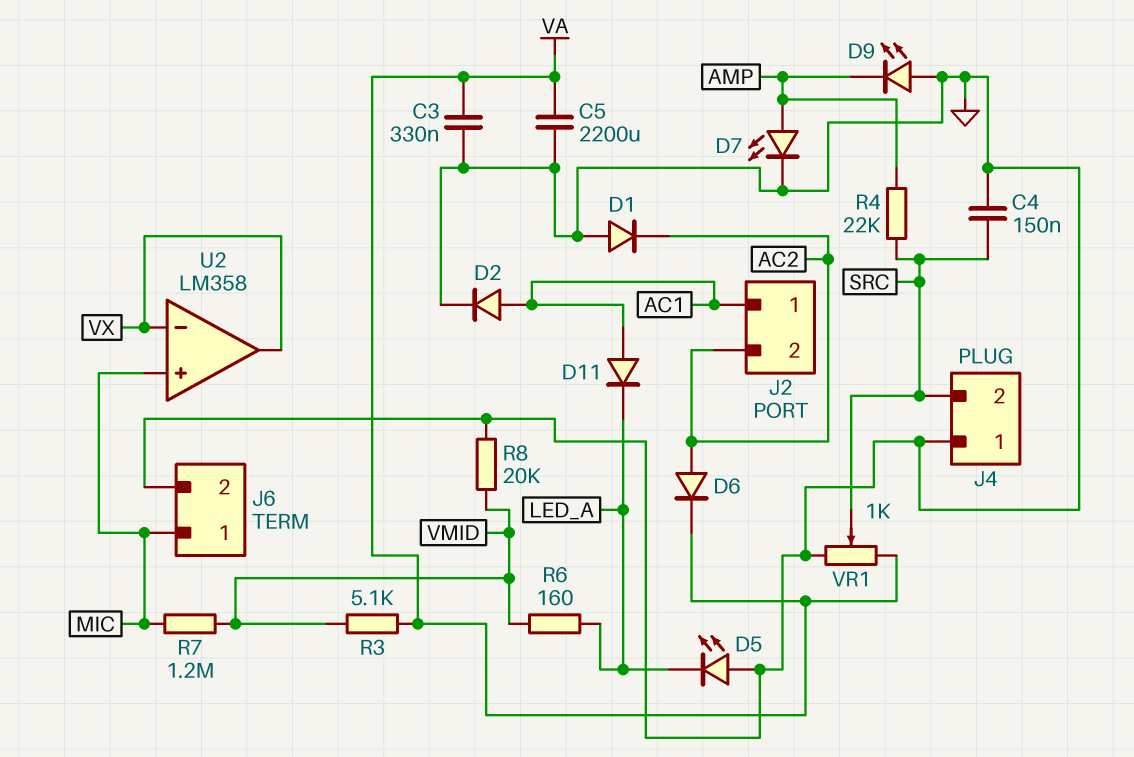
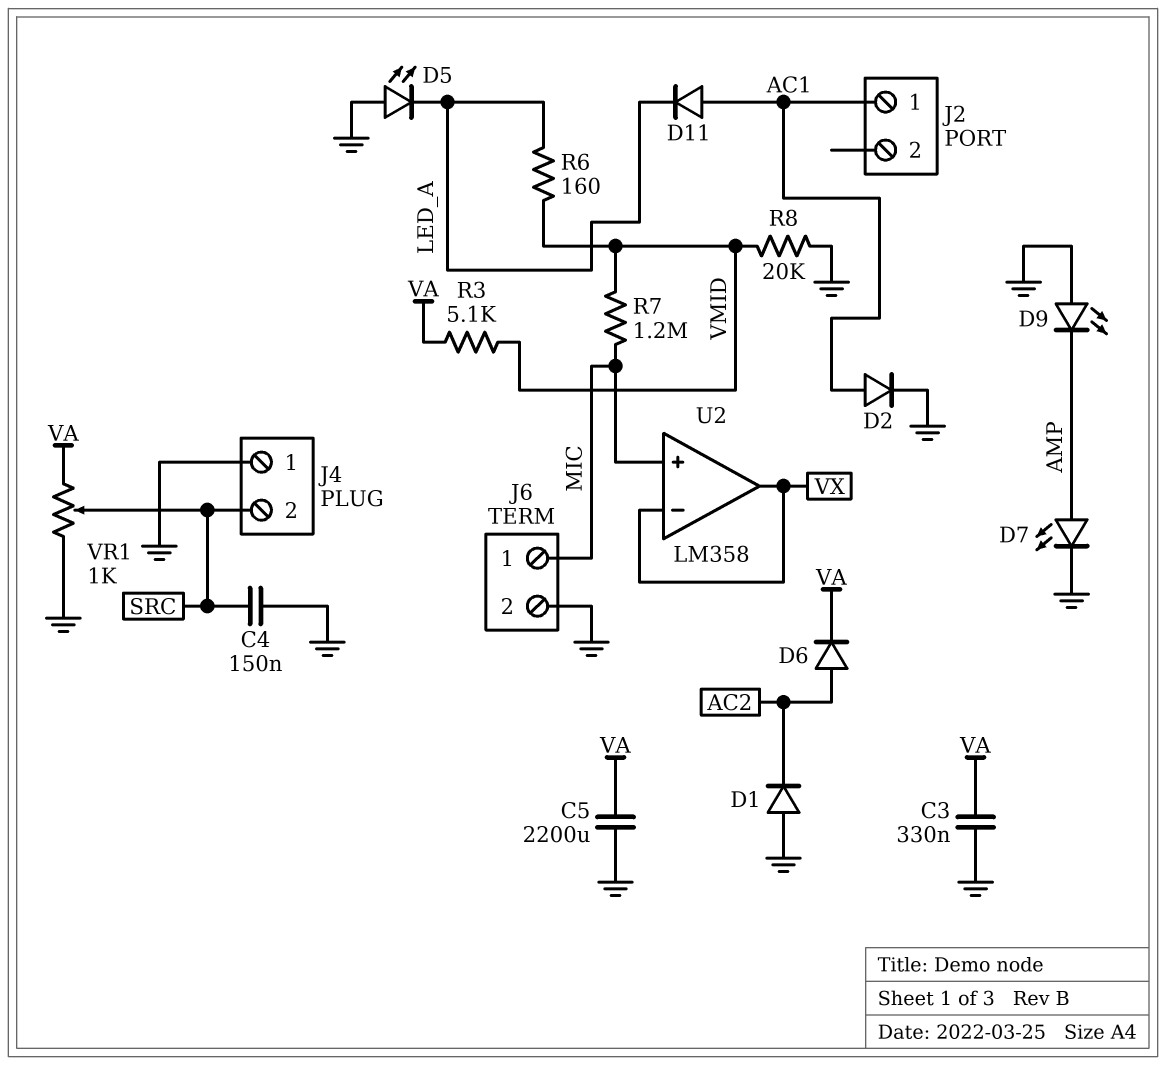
J2 pin 2: AC2 -> none
R4: 22k (AMP, SRC) -> none

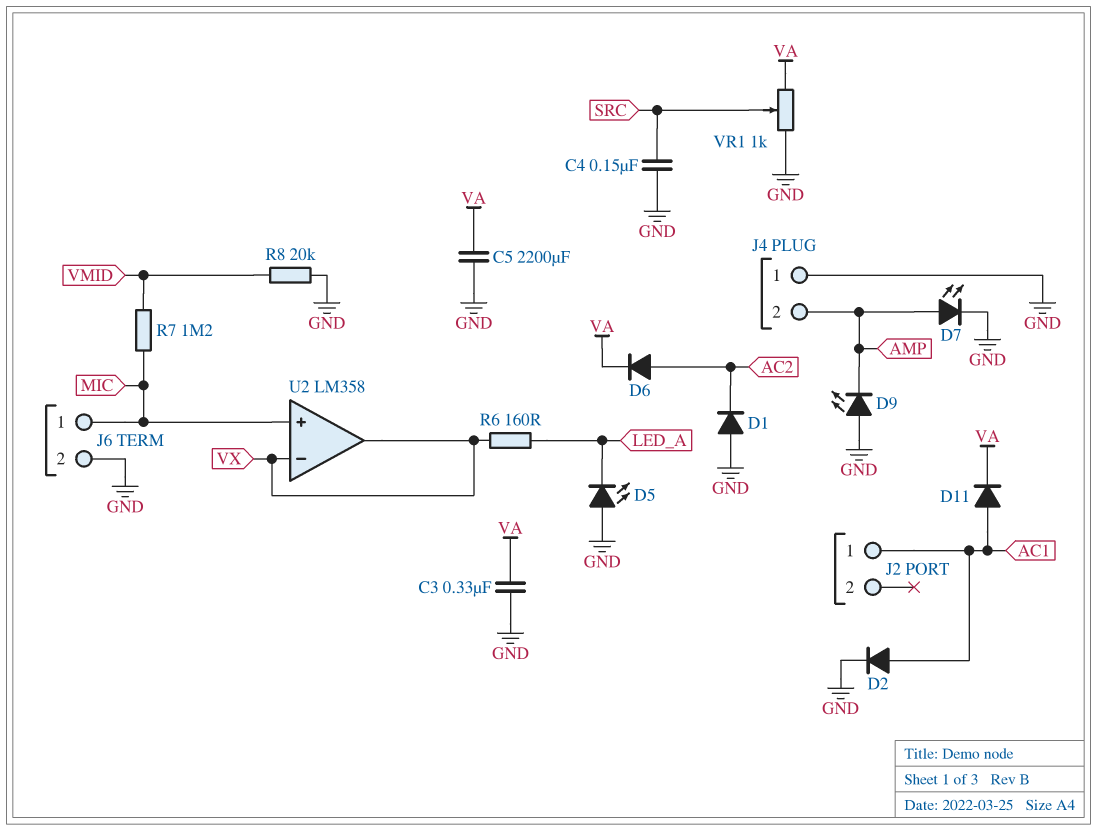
D11: diode (A AC1, K LED_A) -> diode (A AC1, K VA)
J4 pin 2: SRC -> AMP
R3: 5.1k (VA, VMID) -> none
R6: 160 (LED_A, VMID) -> 160 (LED_A, VX)

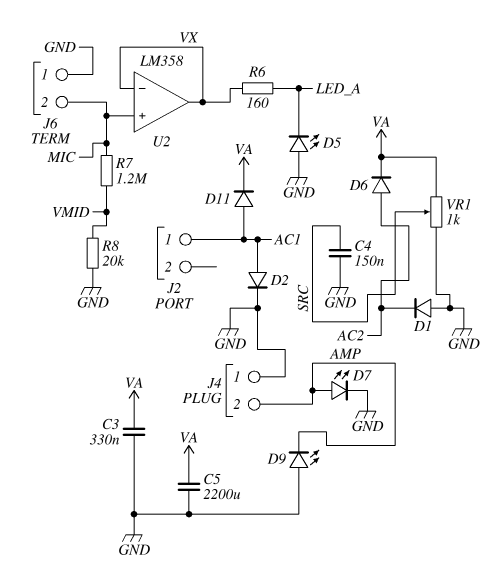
J6 pin 1: MIC -> GND
J6 pin 2: GND -> MIC

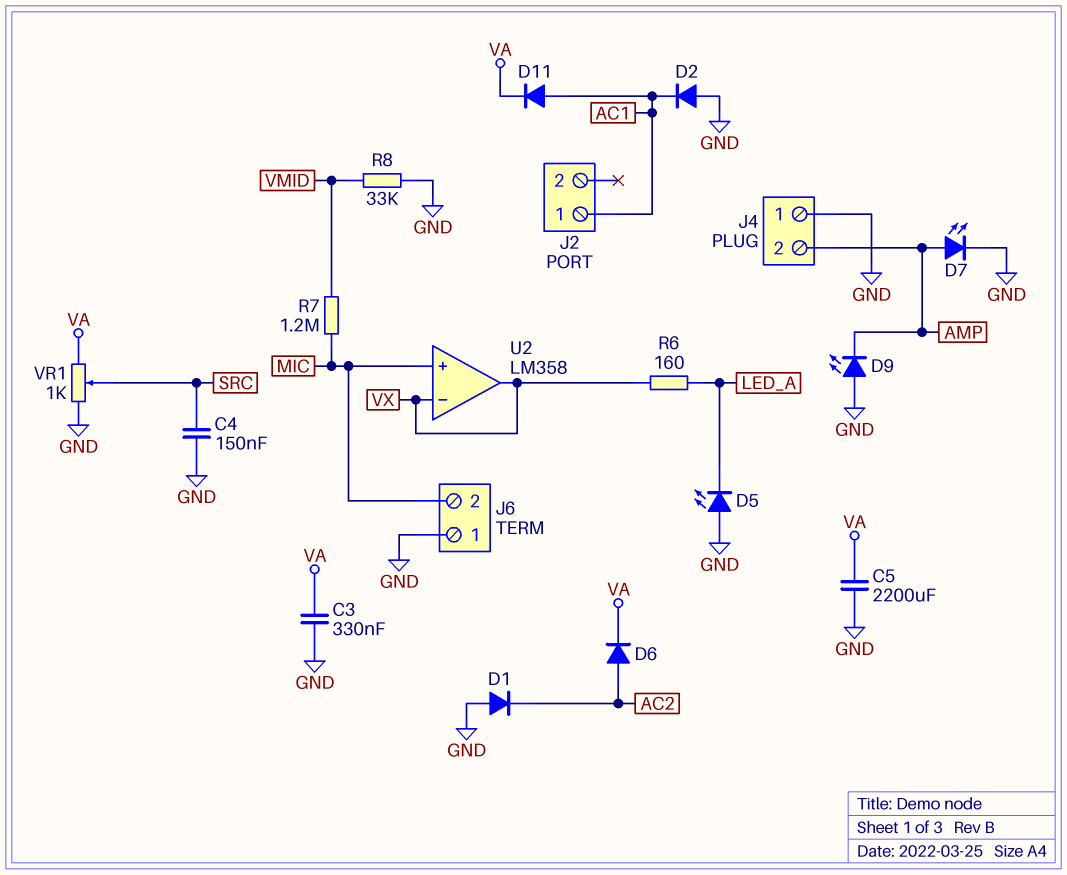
D2: diode (A AC1, K GND) -> diode (A GND, K AC1)
R8: 20k (GND, VMID) -> 33k (GND, VMID)

